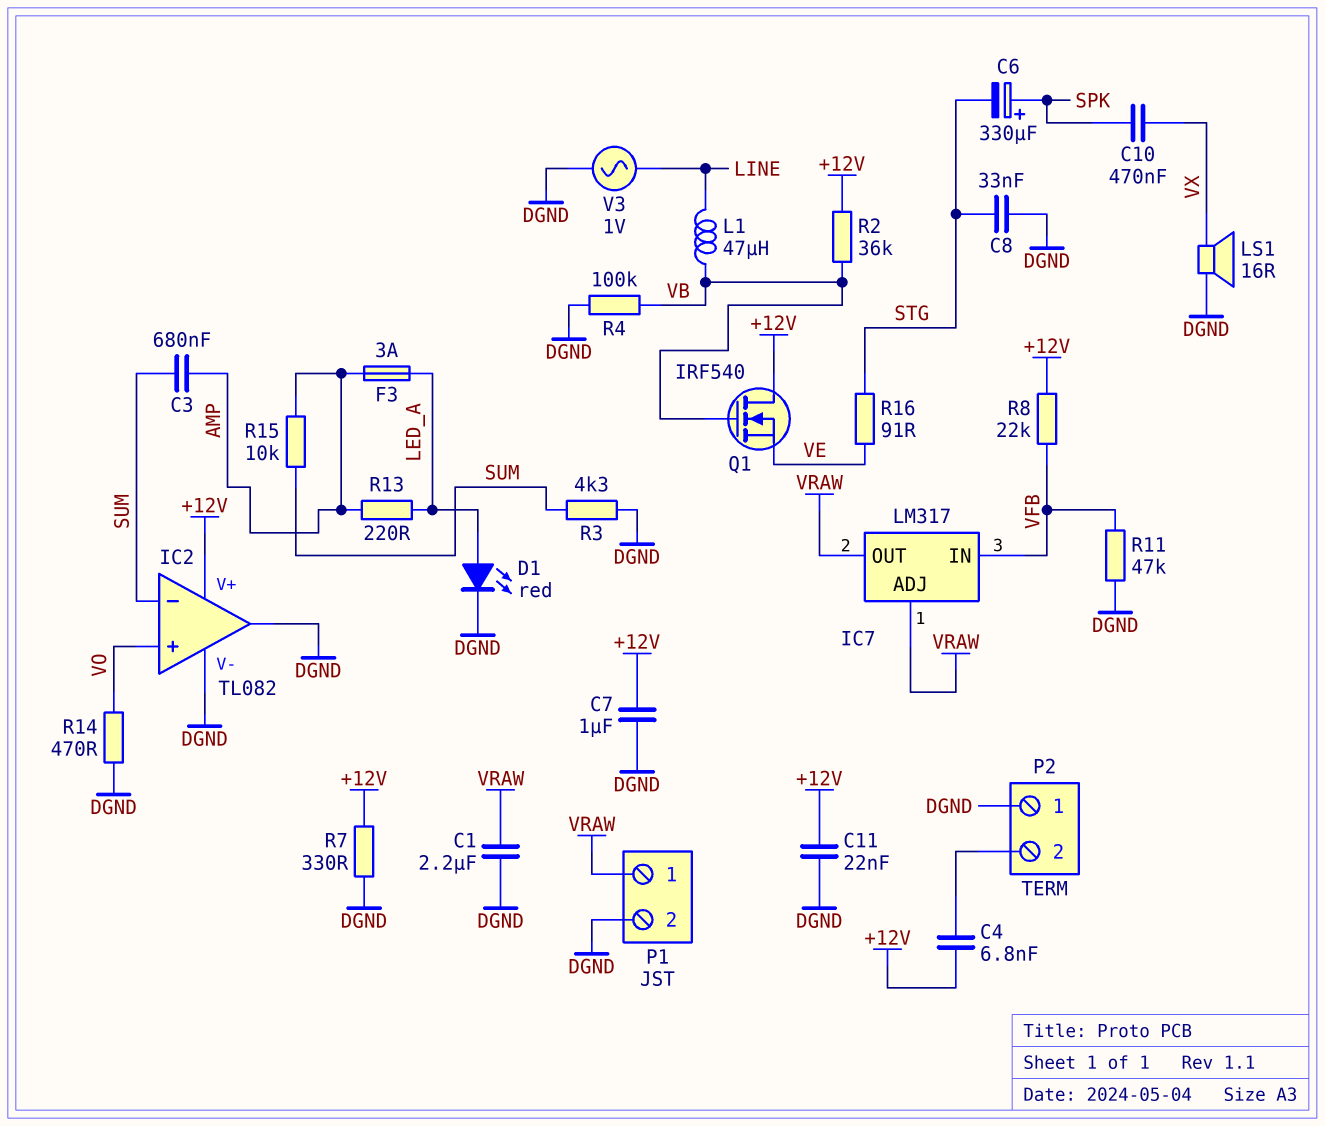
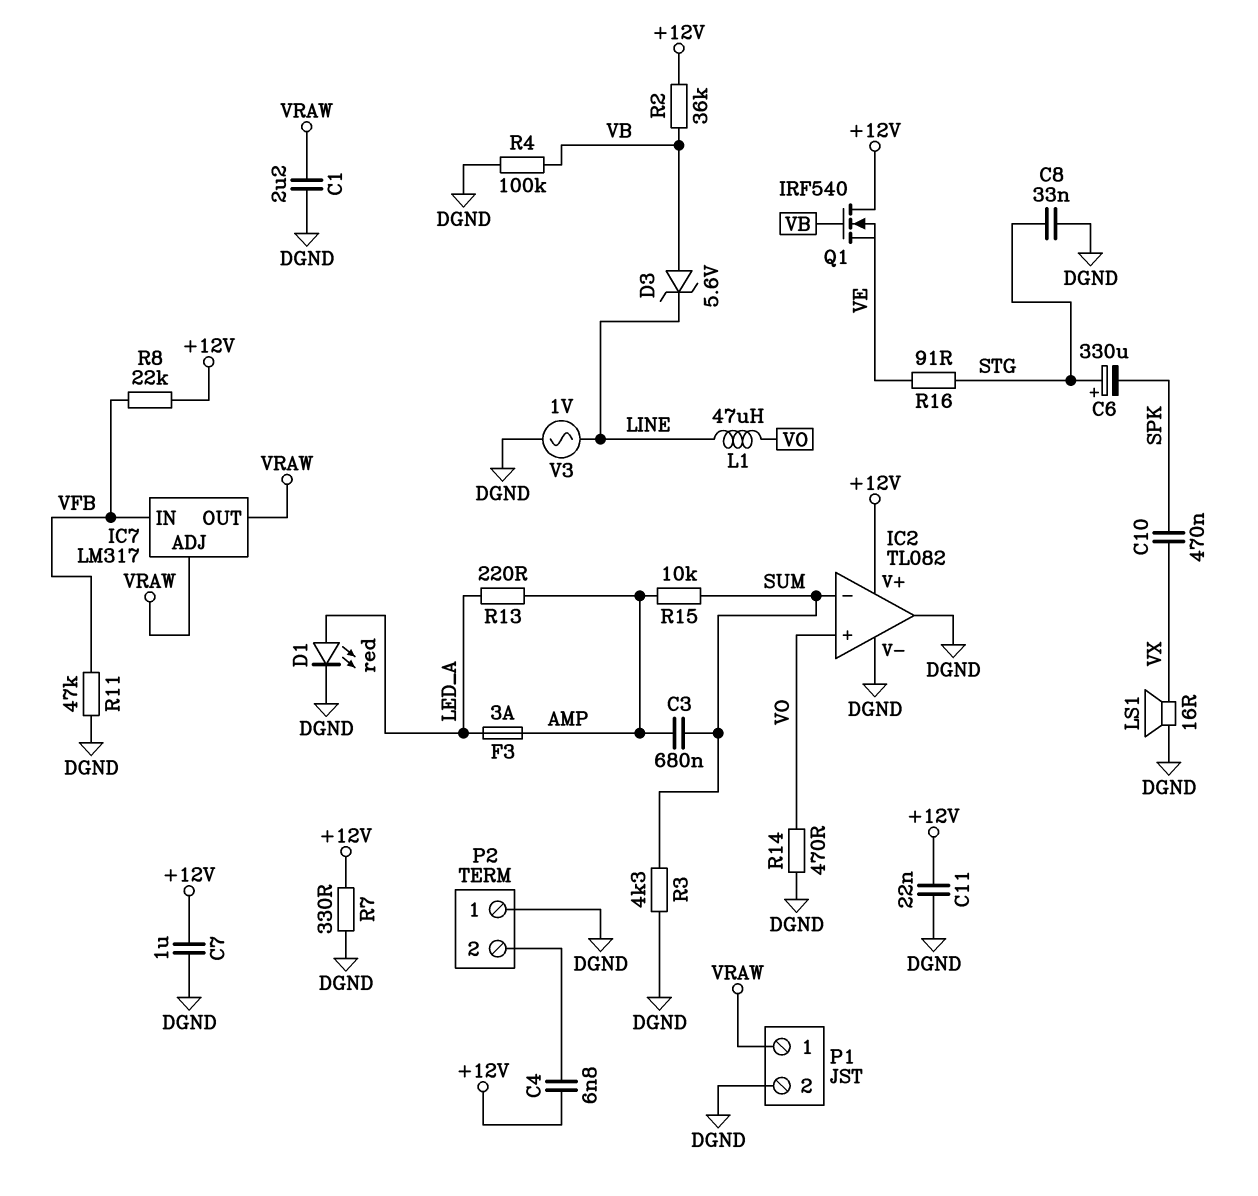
C6: 330uF (plus SPK, minus STG) -> 330uF (plus STG, minus SPK)
D3: none -> zener 5.6V (A VB, K LINE)
L1: 47uH (LINE, VB) -> 47uH (LINE, VO)

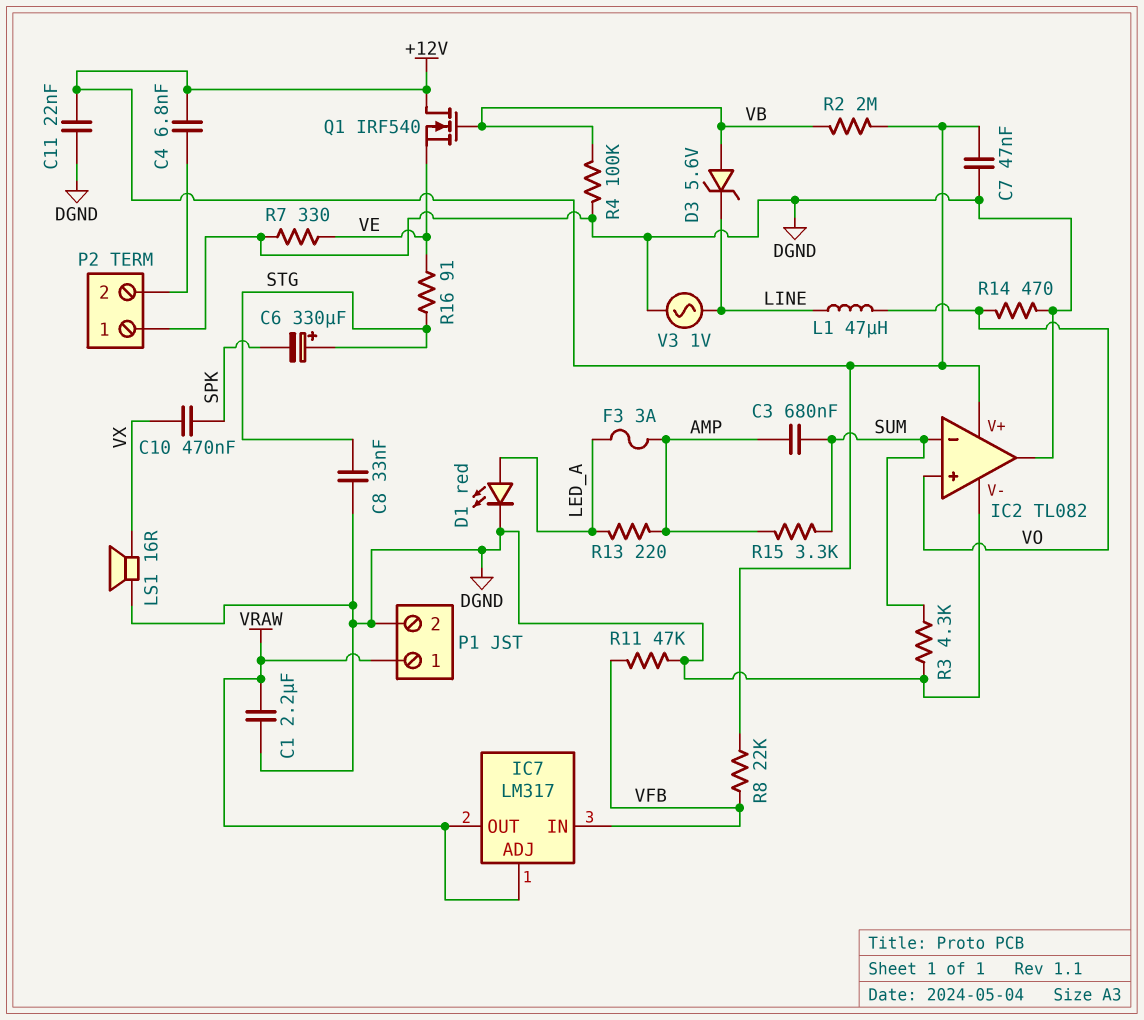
C7: 1uF (+12V, DGND) -> 47nF (+12V, DGND)
R2: 36k (+12V, VB) -> 2M (+12V, VB)
R7: 330 (+12V, DGND) -> 330 (DGND, VE)
R15: 10k (AMP, SUM) -> 3.3k (AMP, SUM)

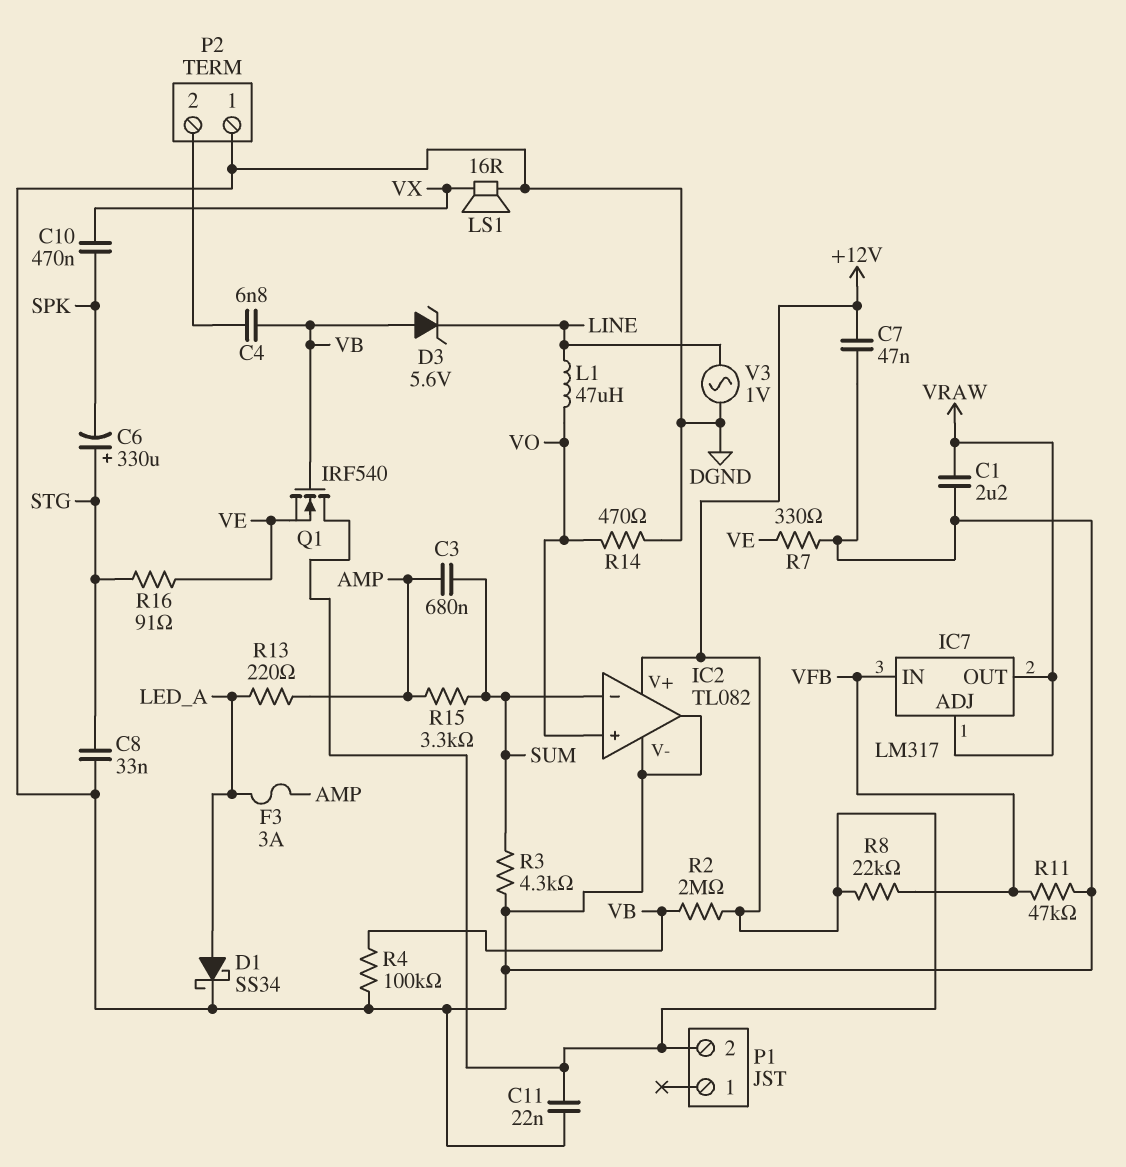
C4: 6.8nF (+12V, P2/2) -> 6.8nF (P2/2, VB)
D1: LED red (A LED_A, K DGND) -> schottky SS34 (A LED_A, K DGND)
P1 pin 1: VRAW -> none
P1 pin 2: DGND -> +12V

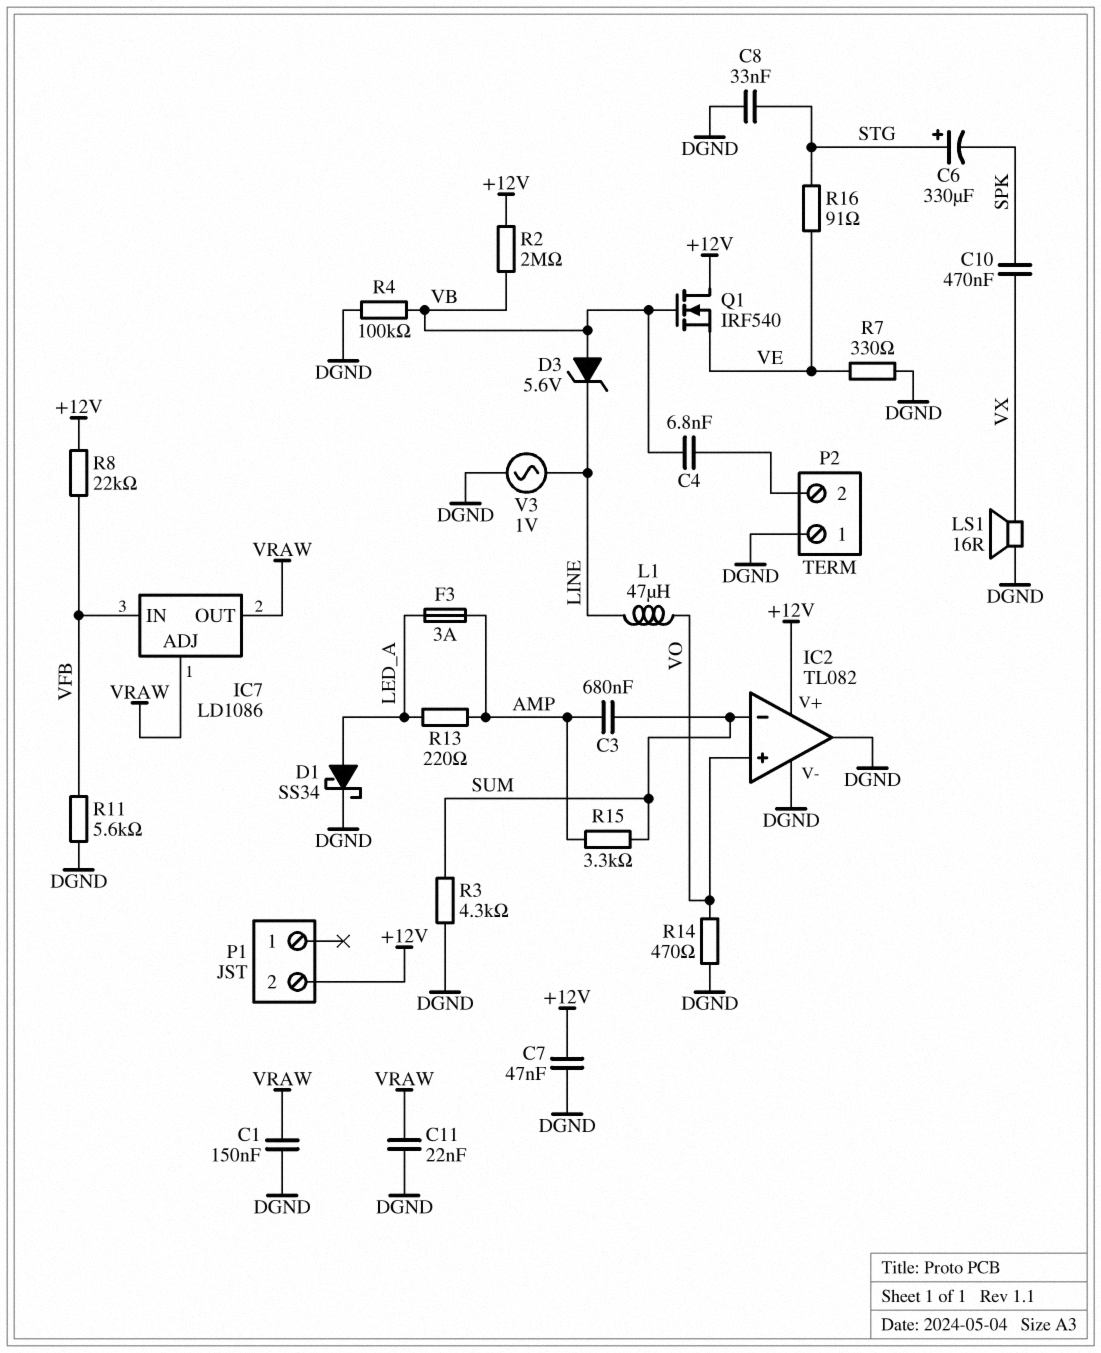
C1: 2.2uF (DGND, VRAW) -> 150nF (DGND, VRAW)
C11: 22nF (+12V, DGND) -> 22nF (DGND, VRAW)
IC7: LM317 -> LD1086
R11: 47k (DGND, VFB) -> 5.6k (DGND, VFB)

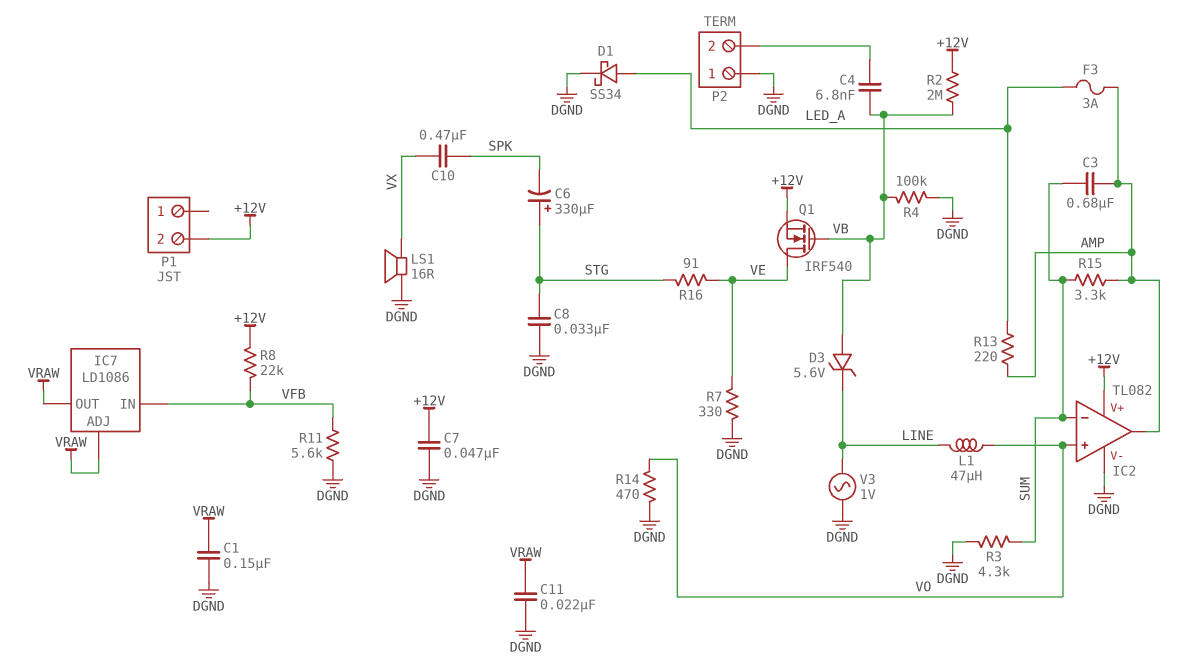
IC2 pin out: DGND -> AMP
Q1: NMOS IRF540 (G VB, D +12V, S VE) -> NMOS IRF540 (G VB, D VE, S +12V)

